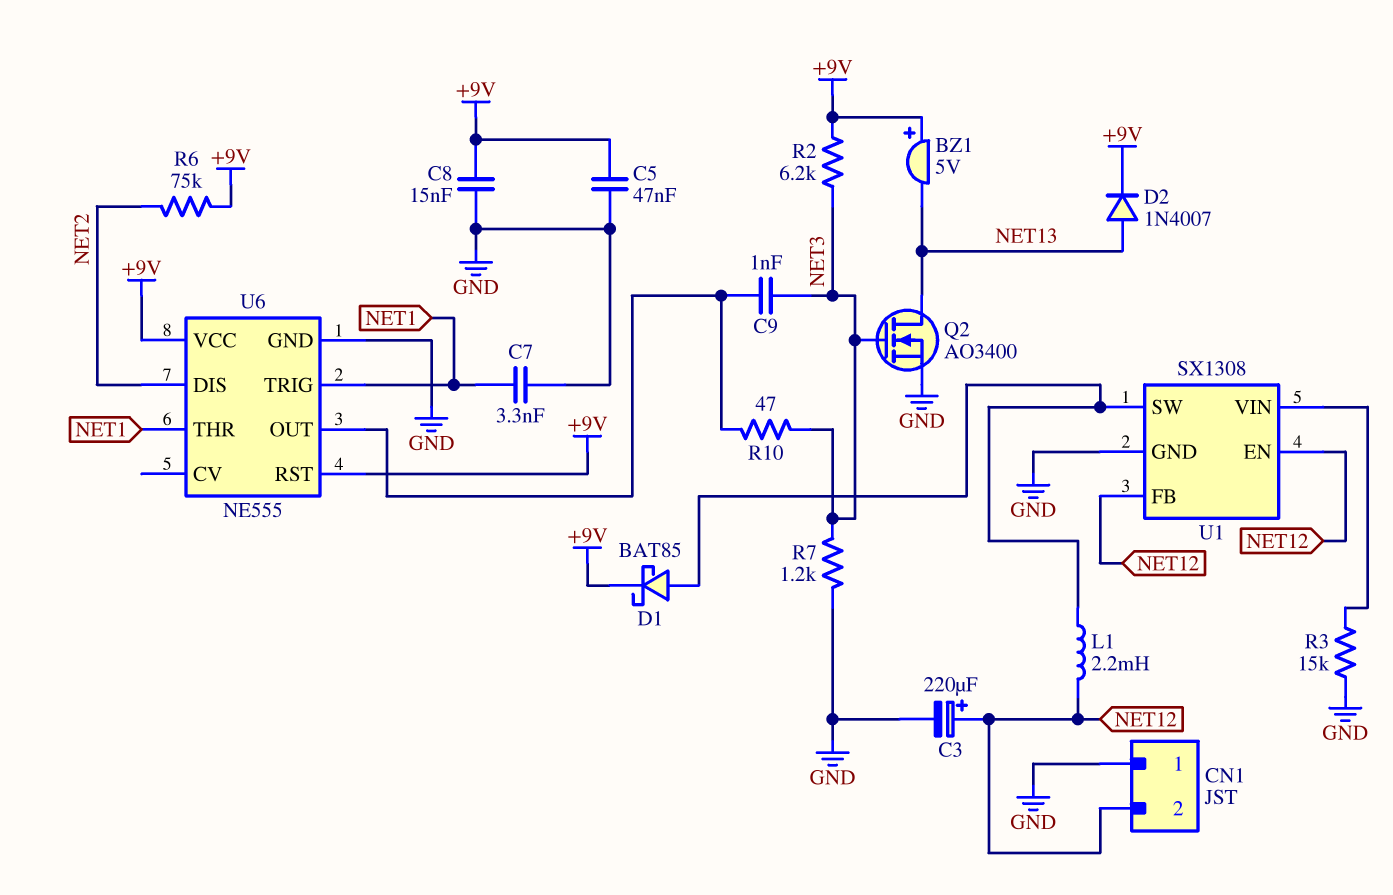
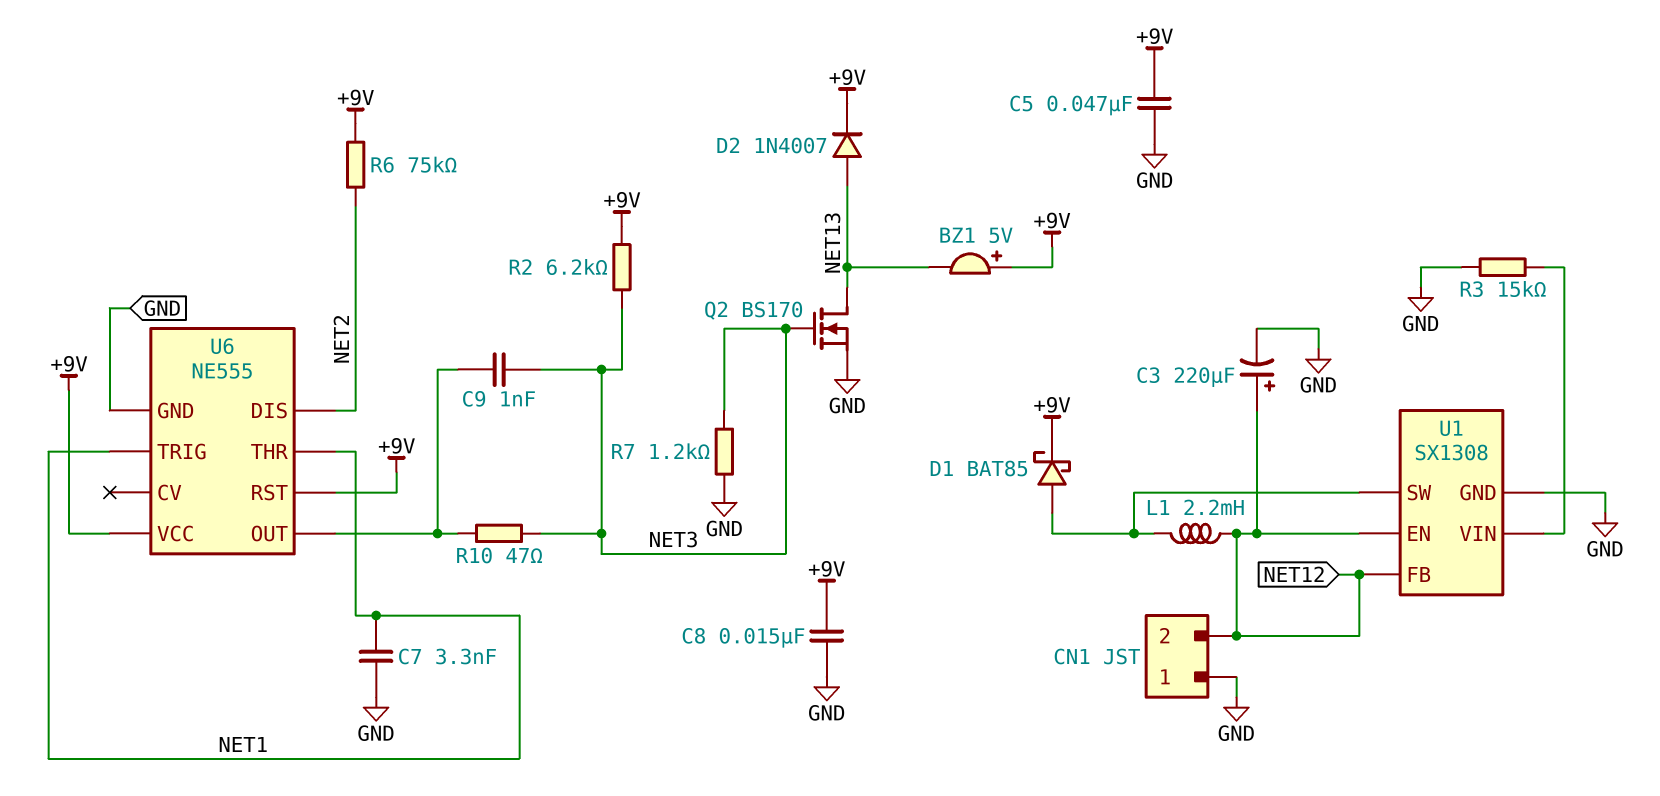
Q2: NMOS AO3400 (G NET3, D NET13, S GND) -> NMOS BS170 (G NET3, D NET13, S GND)

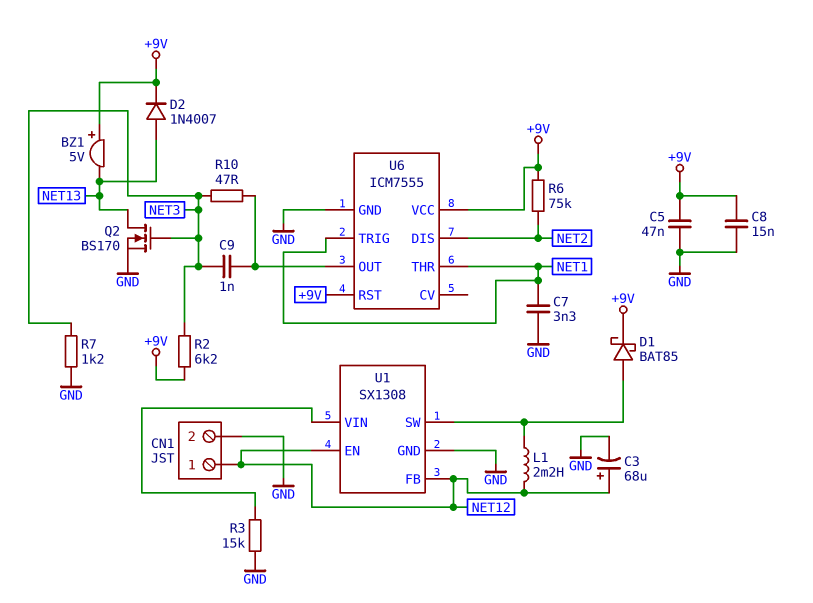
C3: 220uF (plus NET12, minus GND) -> 68uF (plus NET12, minus GND)
CN1 pin 1: GND -> NET12
CN1 pin 2: NET12 -> GND
U6: NE555 -> ICM7555

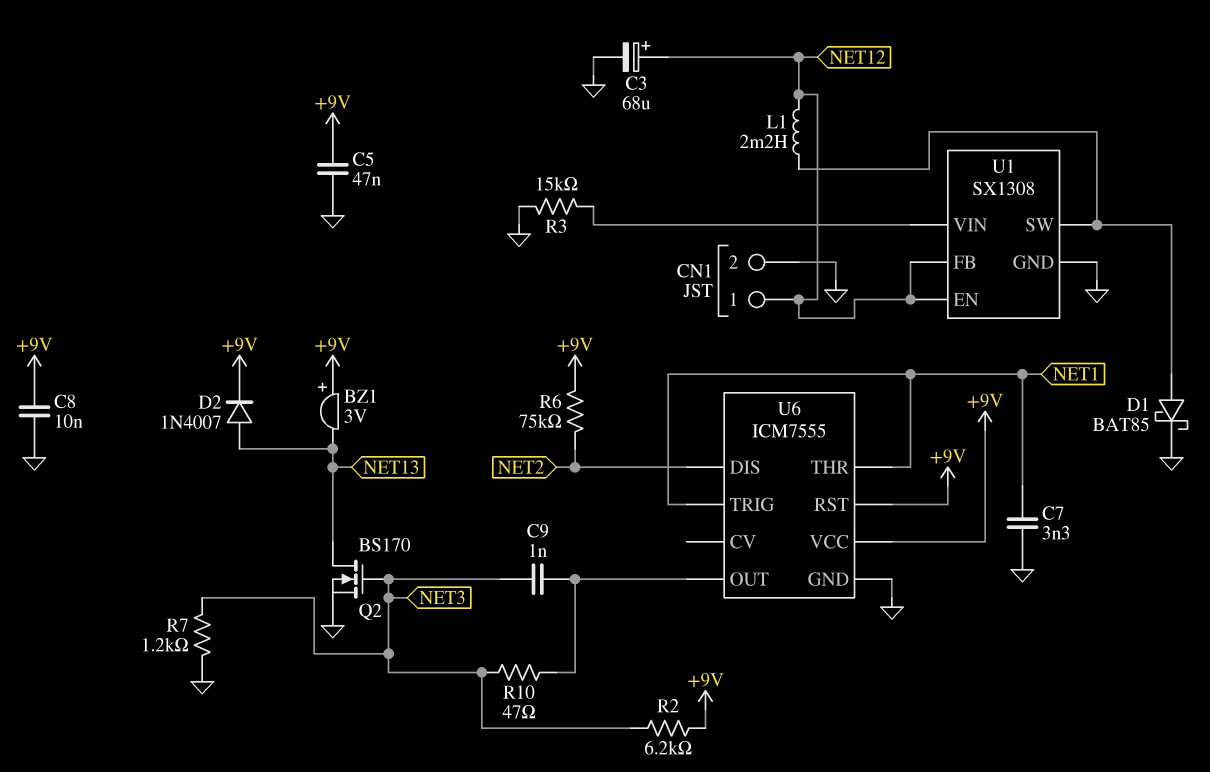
BZ1: buzzer 5V (plus +9V, minus NET13) -> buzzer 3V (plus +9V, minus NET13)
C8: 15nF (+9V, GND) -> 10nF (+9V, GND)
D1: schottky BAT85 (A U1/SW, K +9V) -> schottky BAT85 (A U1/SW, K GND)

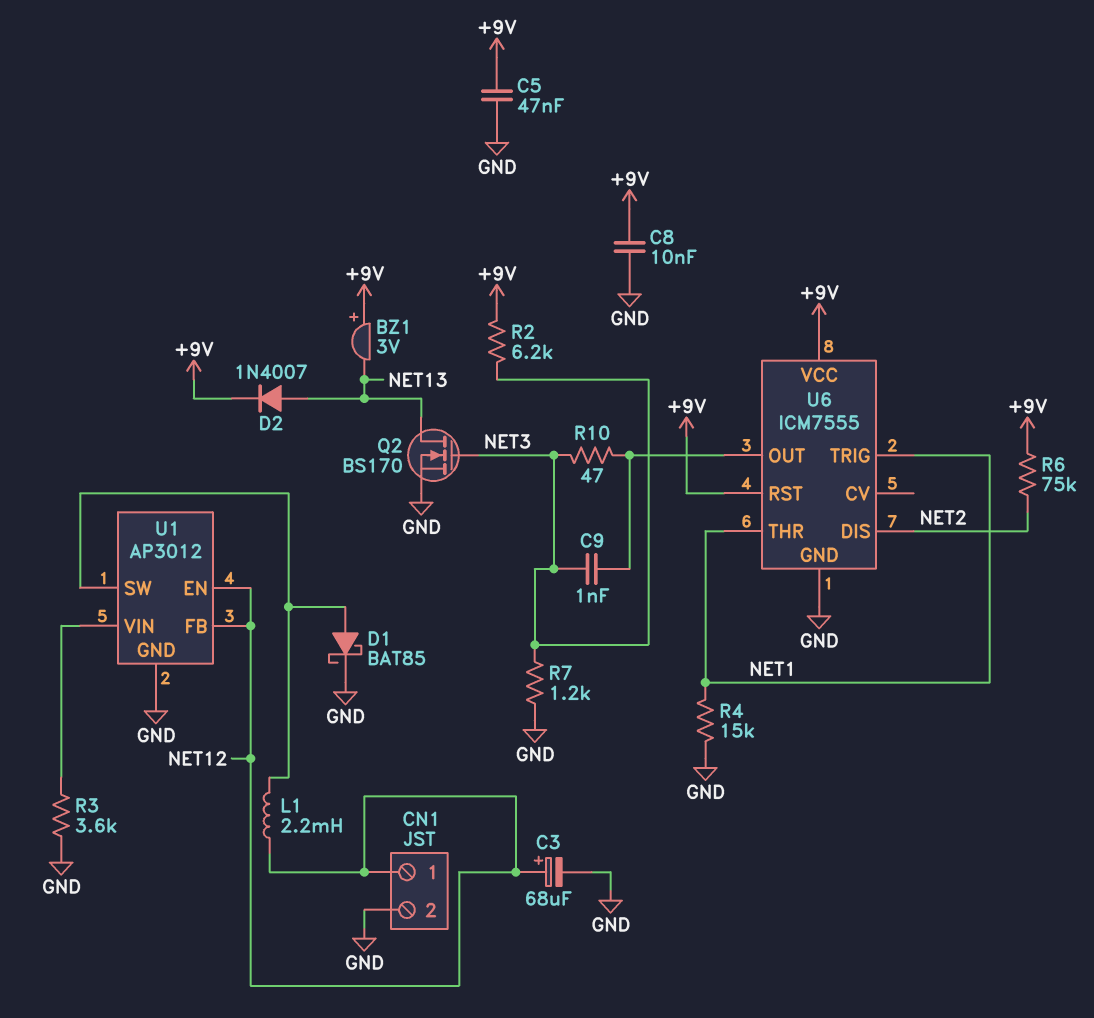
C7: 3.3nF (GND, NET1) -> none
R3: 15k (GND, U1/VIN) -> 3.6k (GND, U1/VIN)
R4: none -> 15k (GND, NET1)
U1: SX1308 -> AP3012

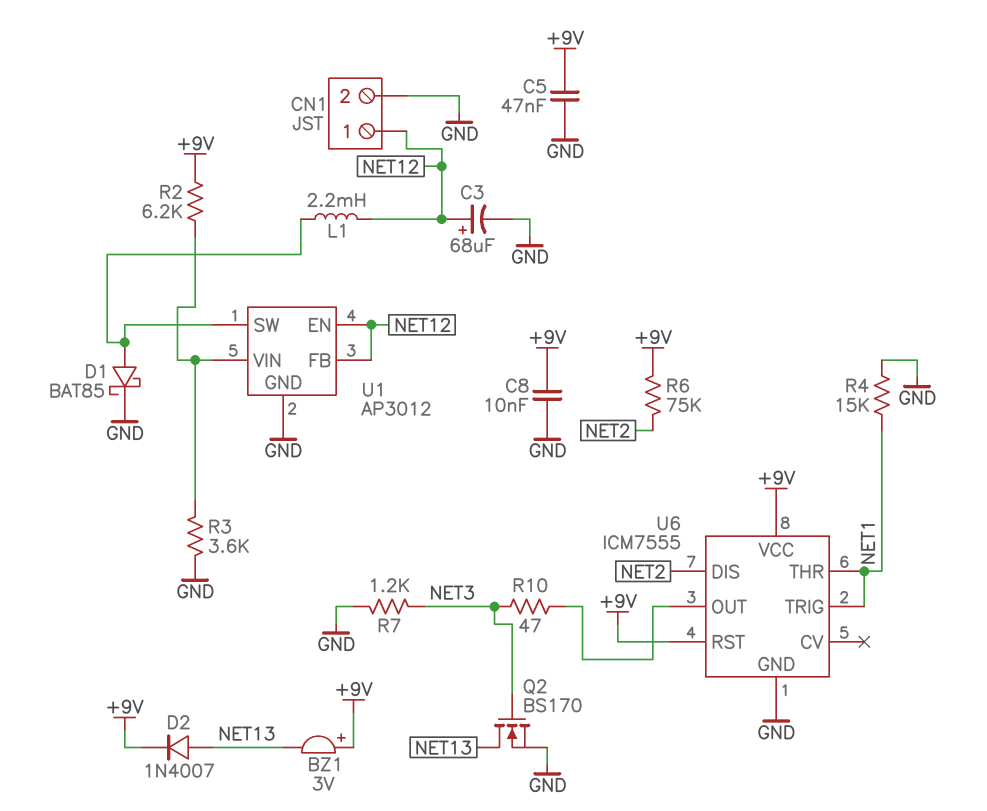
C9: 1nF (NET3, U6/OUT) -> none
R2: 6.2k (+9V, NET3) -> 6.2k (+9V, U1/VIN)

